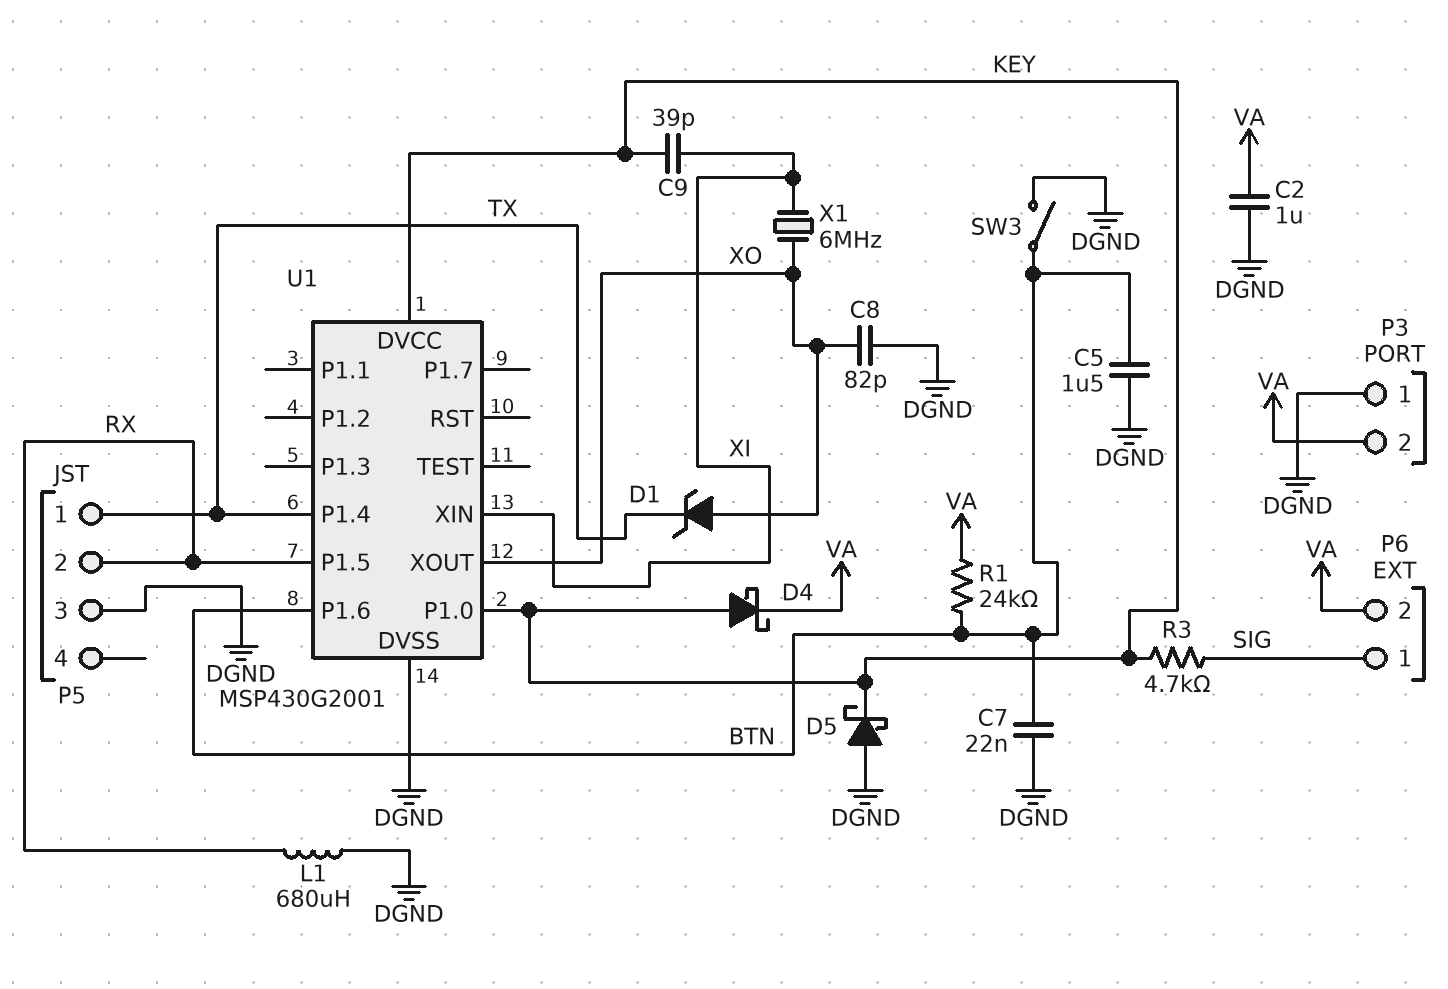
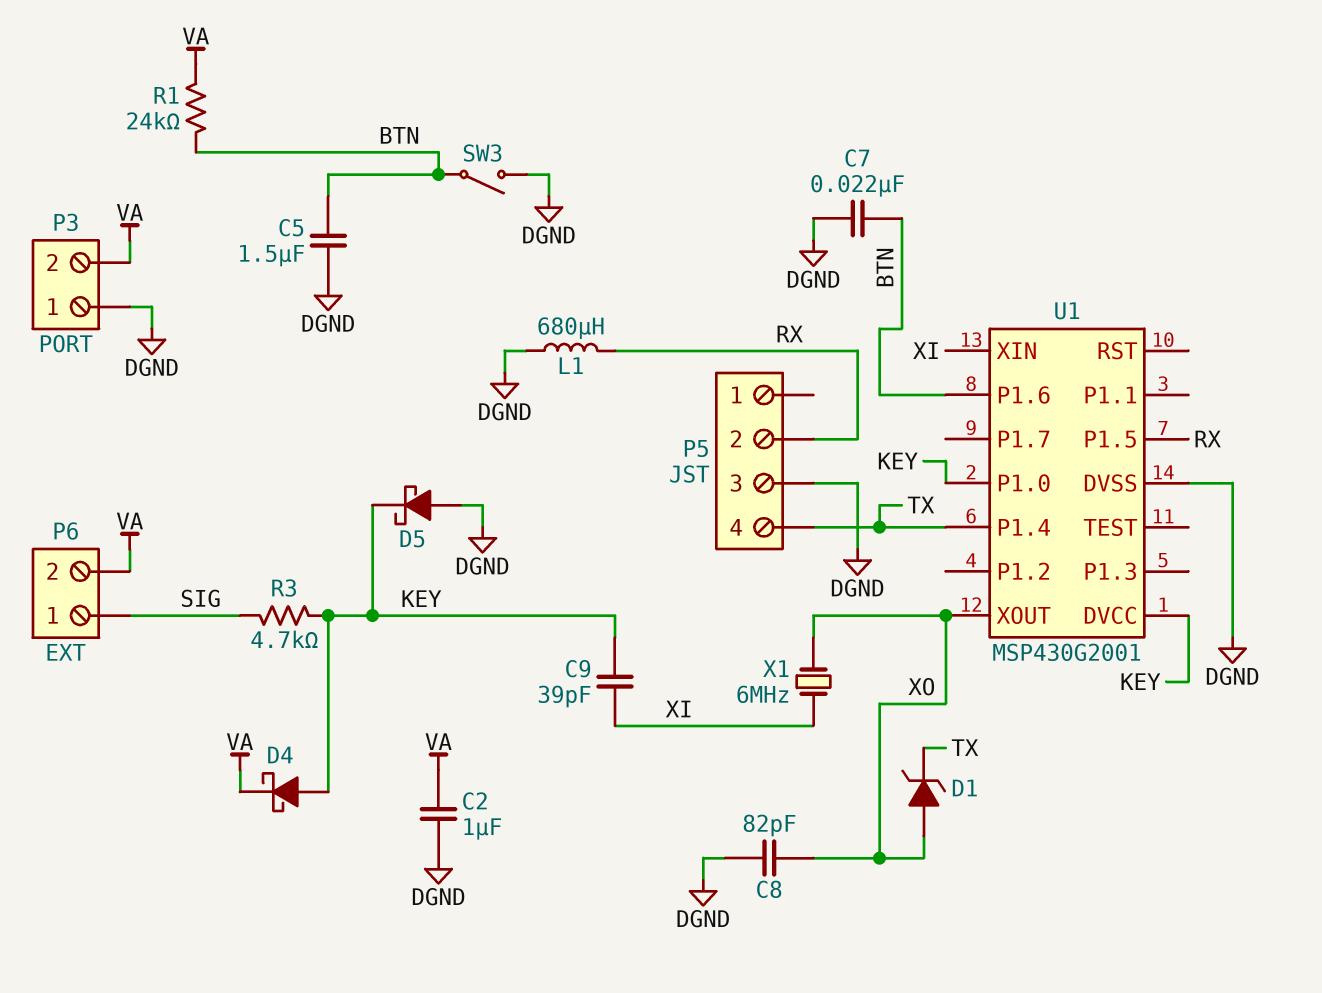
P5 pin 1: TX -> none
P5 pin 4: none -> TX

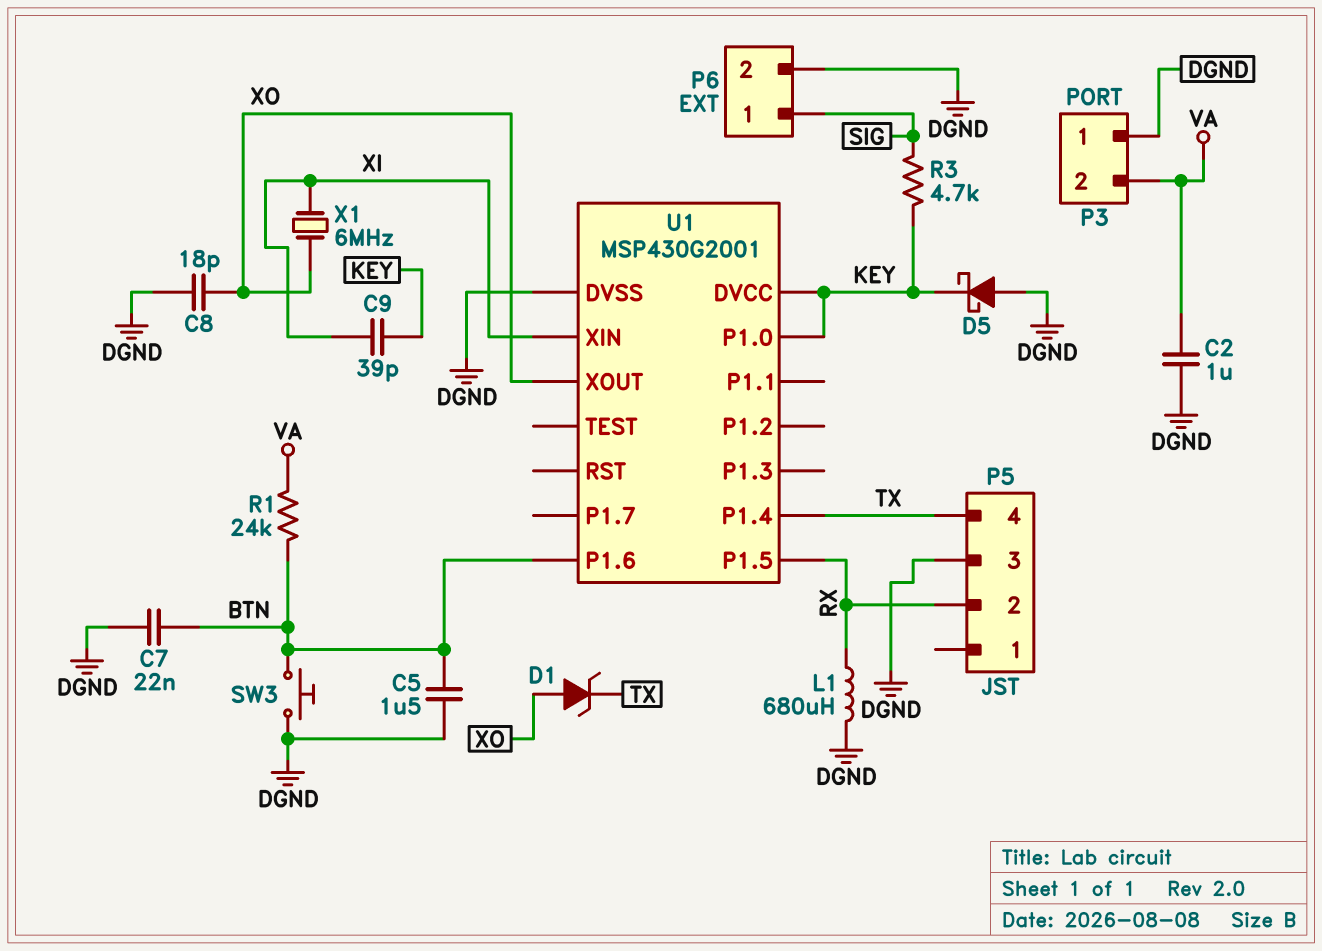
C8: 82pF (DGND, XO) -> 18pF (DGND, XO)
D4: schottky (A KEY, K VA) -> none
P6 pin 2: VA -> DGND
SW3: switch (BTN, DGND) -> button (BTN, DGND)

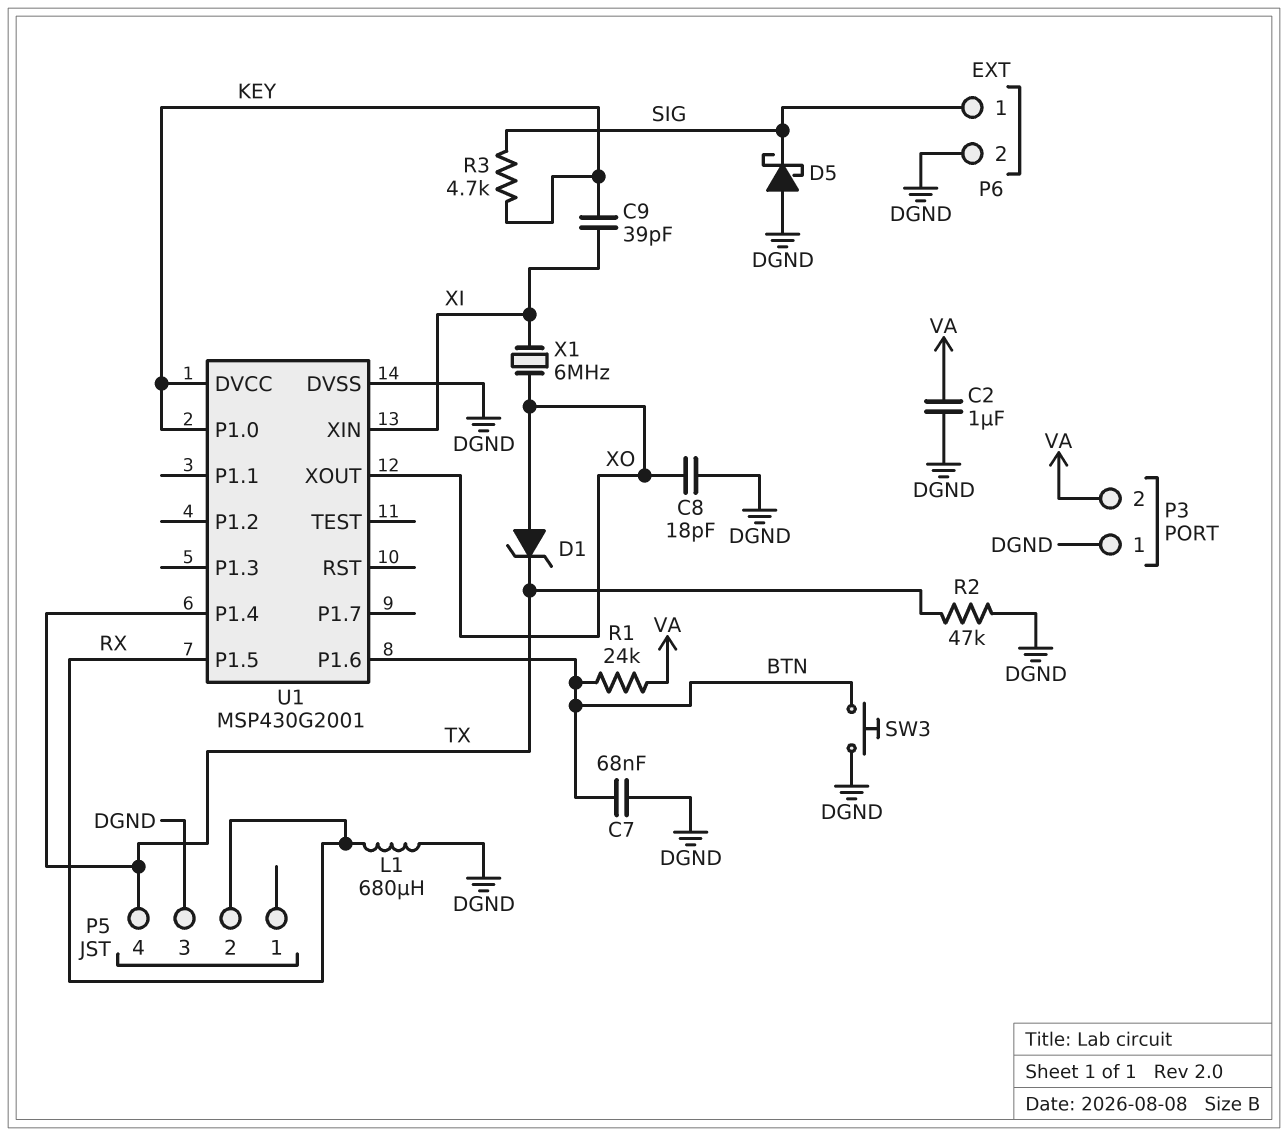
C5: 1.5uF (BTN, DGND) -> none
C7: 22nF (BTN, DGND) -> 68nF (BTN, DGND)
D5: schottky (A DGND, K KEY) -> schottky (A DGND, K SIG)
R2: none -> 47k (DGND, TX)

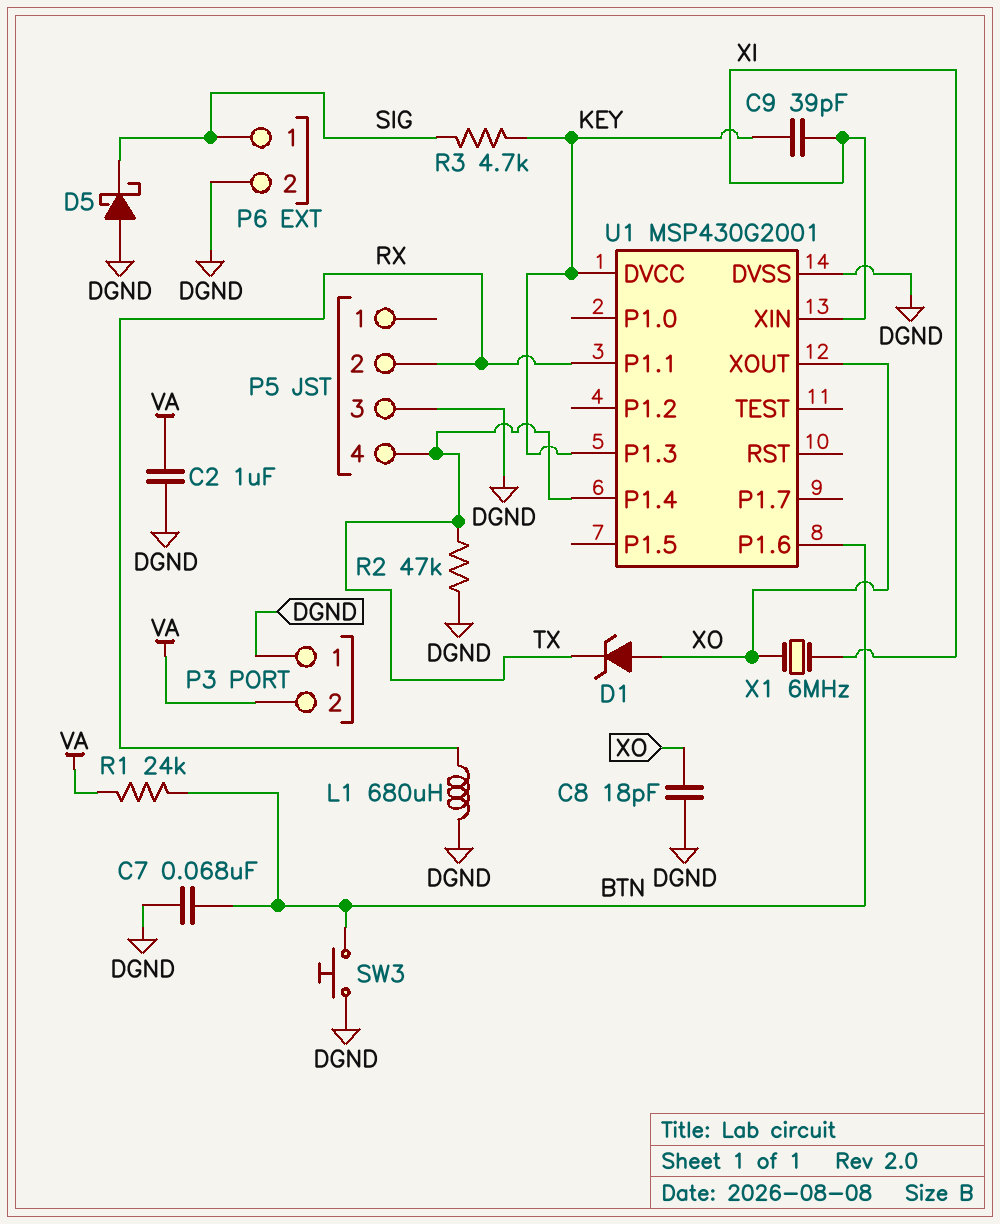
U1 pin P1.0: KEY -> none
U1 pin P1.1: none -> RX
U1 pin P1.3: none -> KEY
U1 pin P1.5: RX -> none

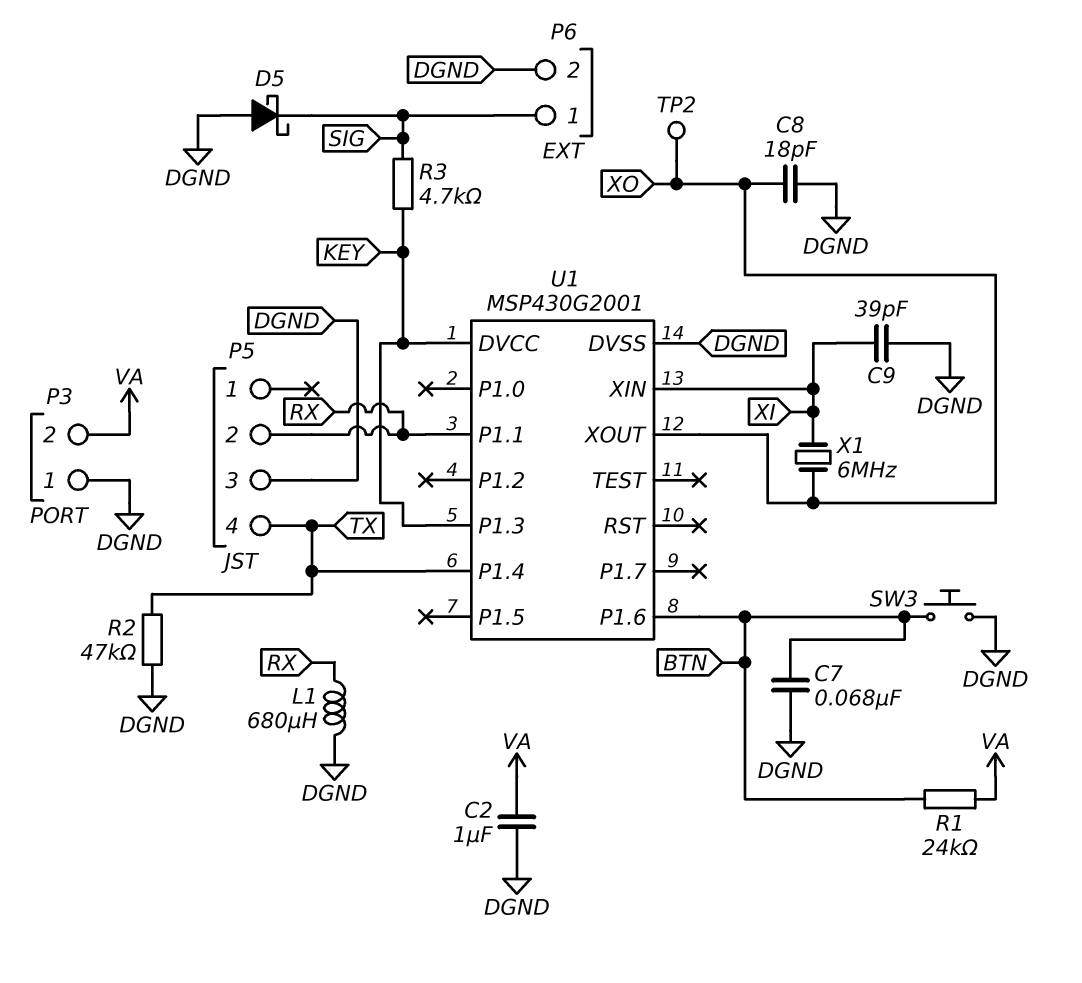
C9: 39pF (KEY, XI) -> 39pF (DGND, XI)
D1: zener (A XO, K TX) -> none
TP2: none -> test point (XO)

